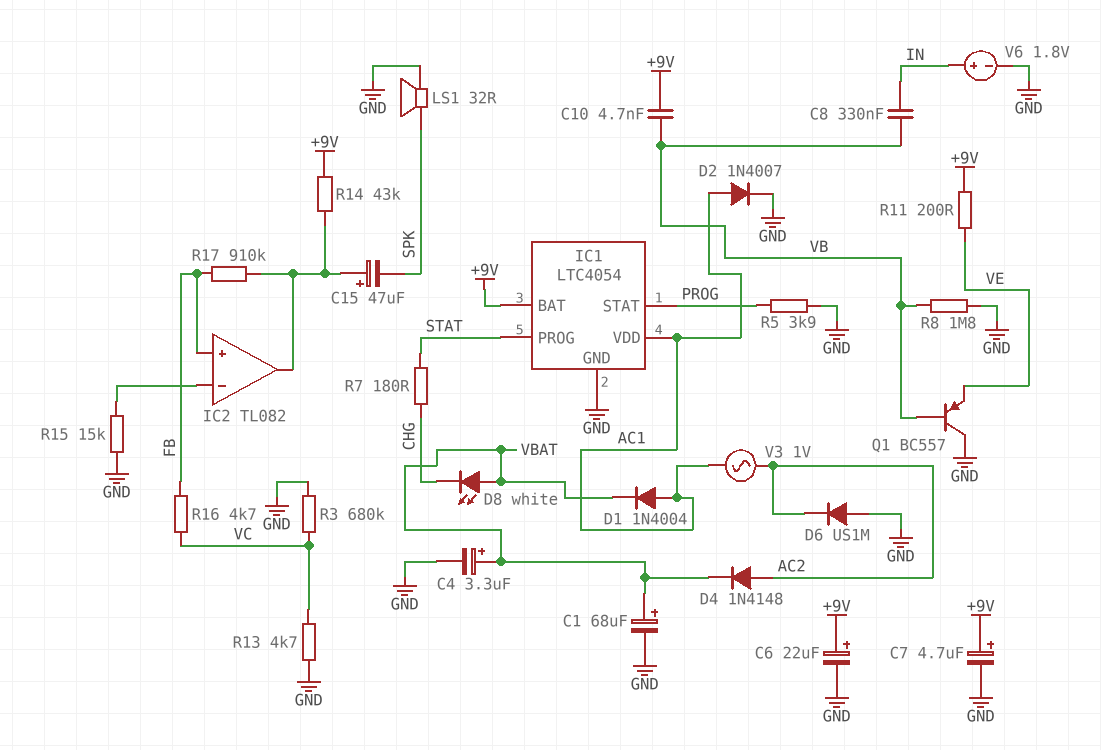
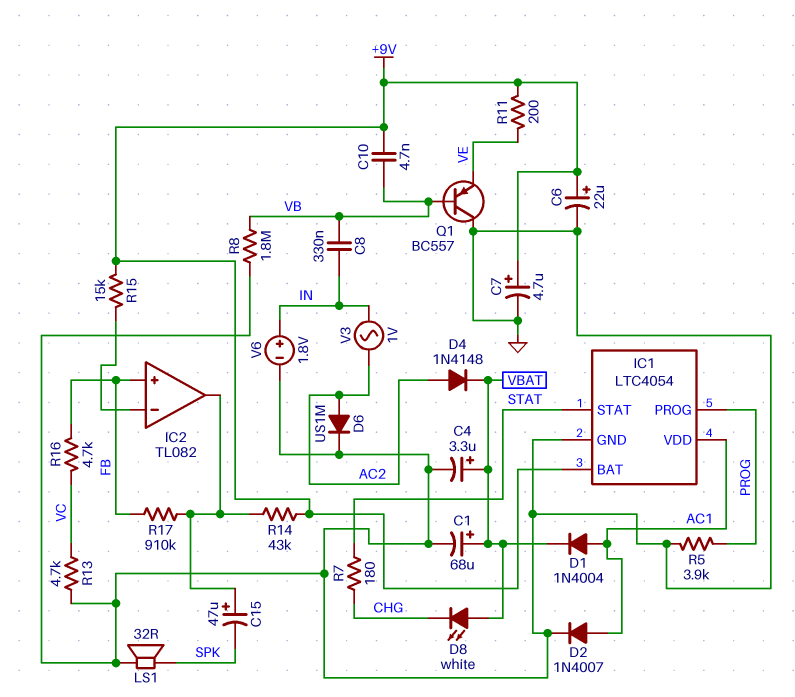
D6: diode US1M (A GND, K AC2) -> diode US1M (A AC2, K GND)
IC1 pin PROG: STAT -> PROG
IC1 pin STAT: PROG -> STAT
R3: 680k (GND, VC) -> none
R15: 15k (GND, IC2/in-) -> 15k (+9V, IC2/in-)
V3: AC 1V (AC1, AC2) -> AC 1V (AC2, IN)

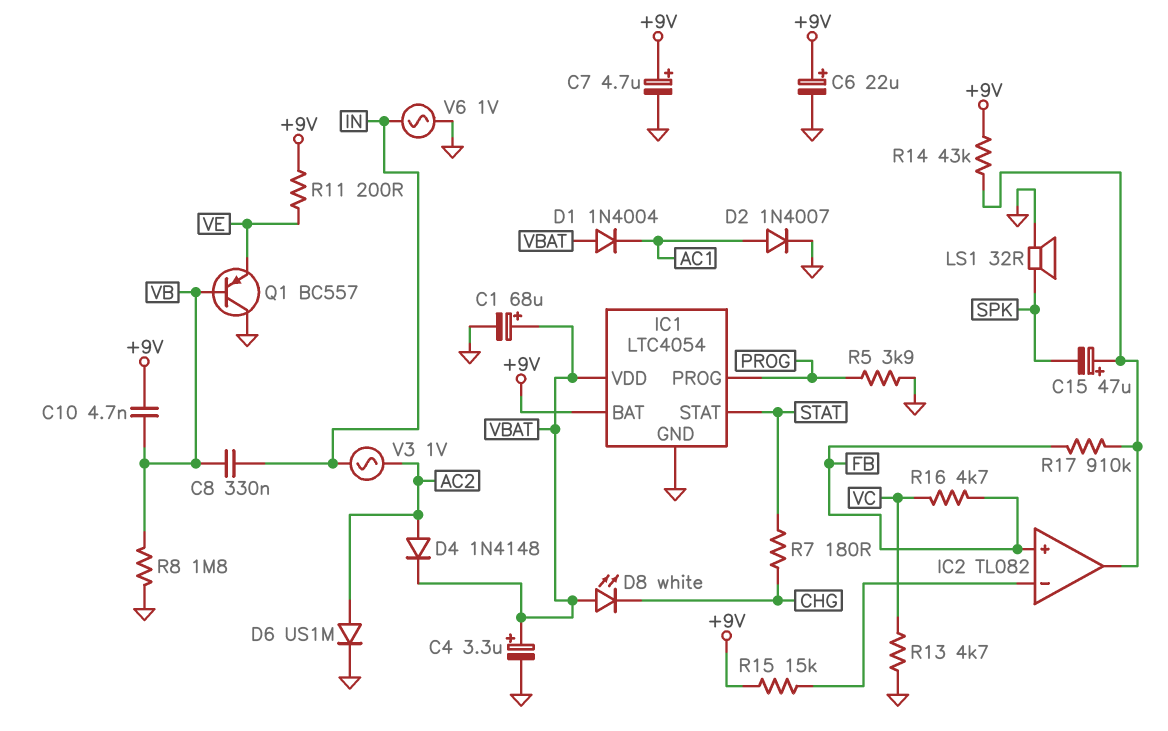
D1: diode 1N4004 (A AC1, K VBAT) -> diode 1N4004 (A VBAT, K AC1)
IC1 pin VDD: AC1 -> VBAT
V6: 1.8V (plus IN, minus GND) -> AC 1V (GND, IN)

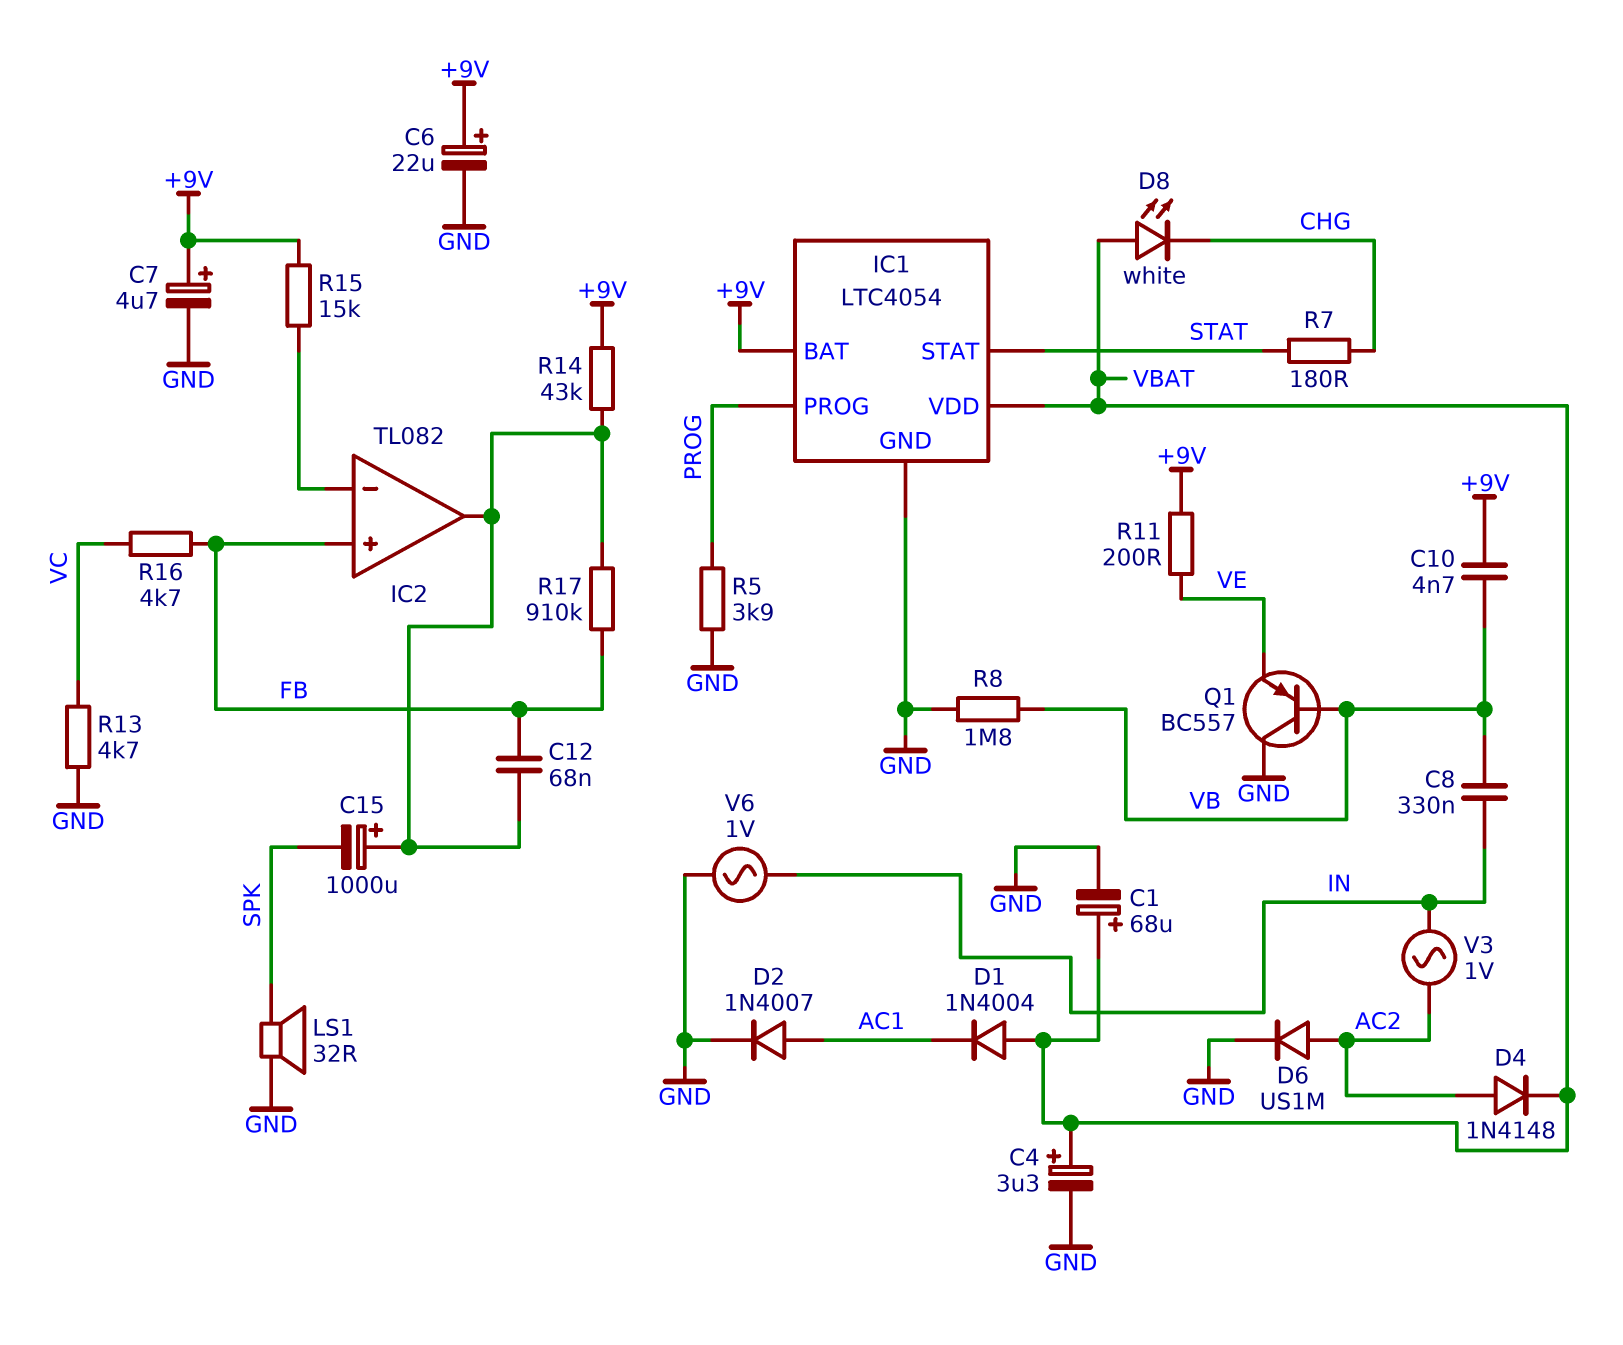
C12: none -> 68nF (FB, IC2/out)
C15: 47uF (plus IC2/out, minus SPK) -> 1000uF (plus IC2/out, minus SPK)

